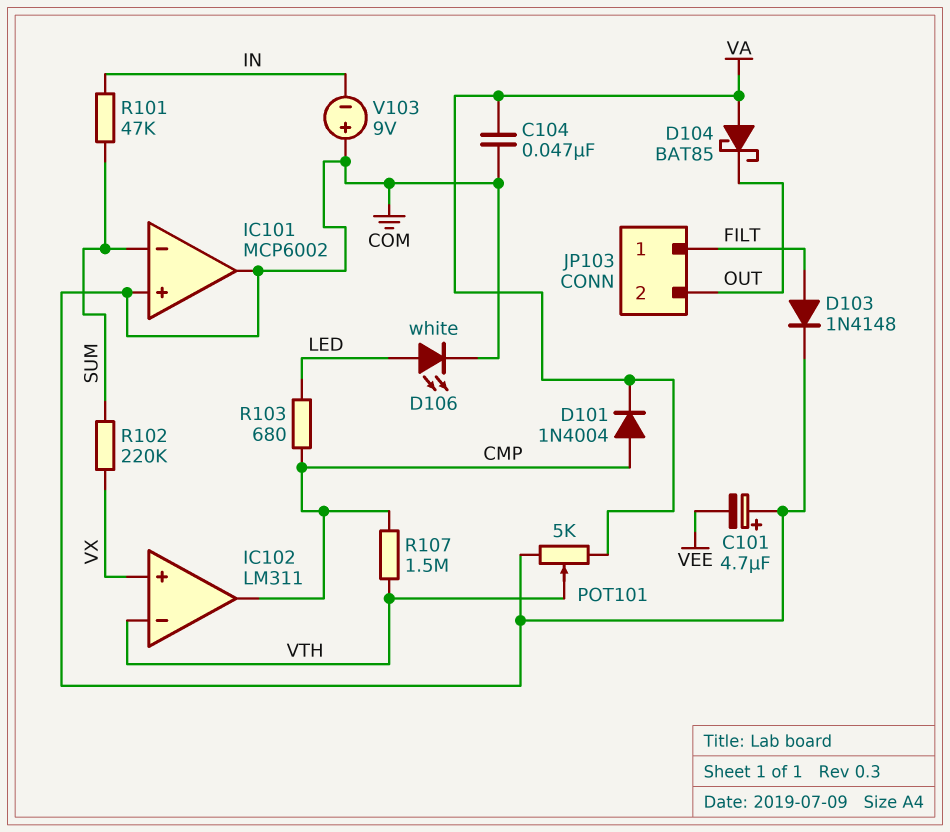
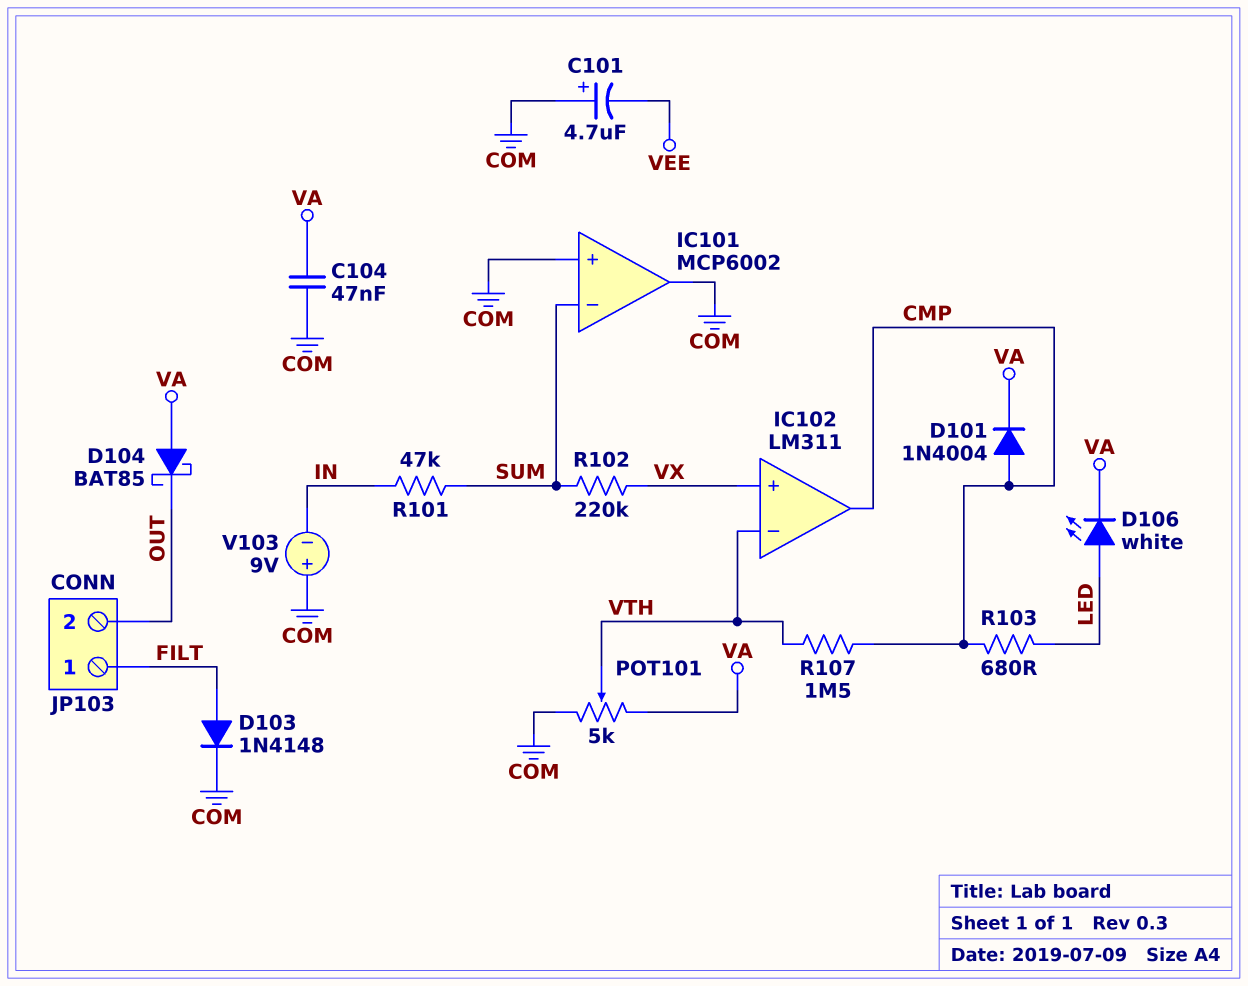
D106: LED white (A LED, K COM) -> LED white (A LED, K VA)

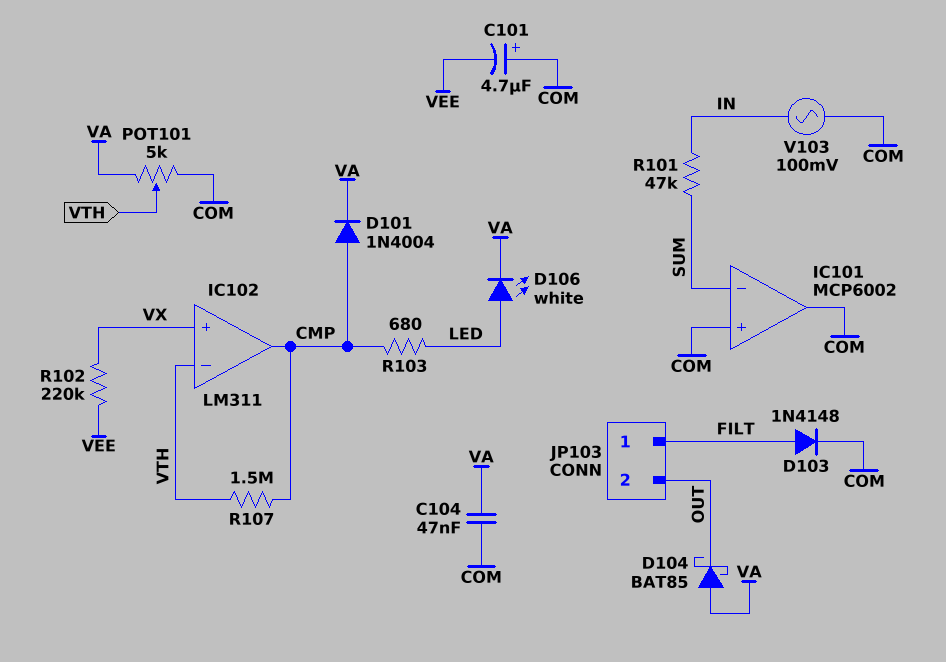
R102: 220k (SUM, VX) -> 220k (VEE, VX)
V103: 9V (plus COM, minus IN) -> AC 100mV (COM, IN)

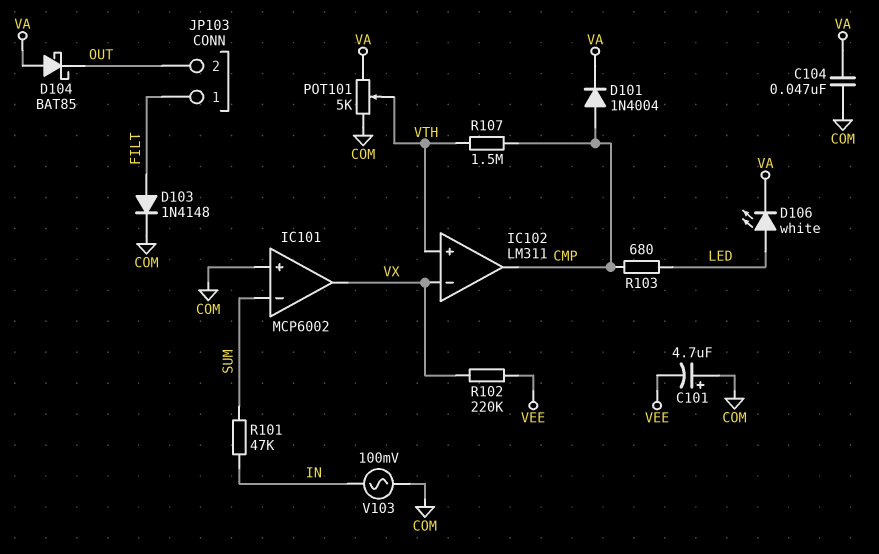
IC101 pin out: COM -> VX
IC102 pin in+: VX -> VTH
IC102 pin in-: VTH -> VX

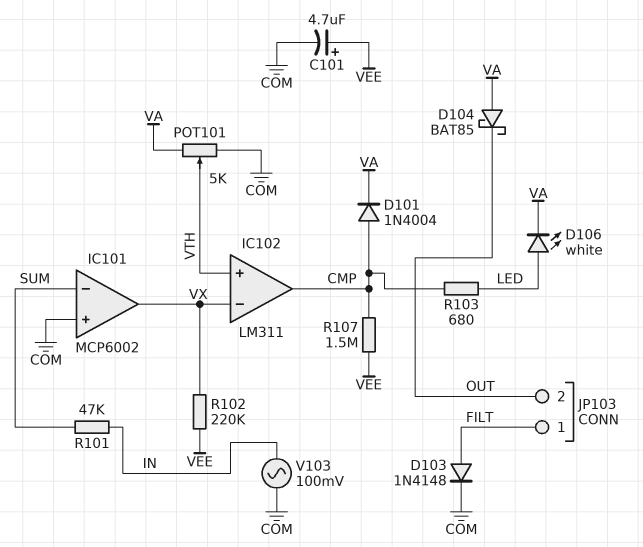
C101: 4.7uF (plus COM, minus VEE) -> 4.7uF (plus VEE, minus COM)
C104: 47nF (COM, VA) -> none
R107: 1.5M (CMP, VTH) -> 1.5M (CMP, VEE)

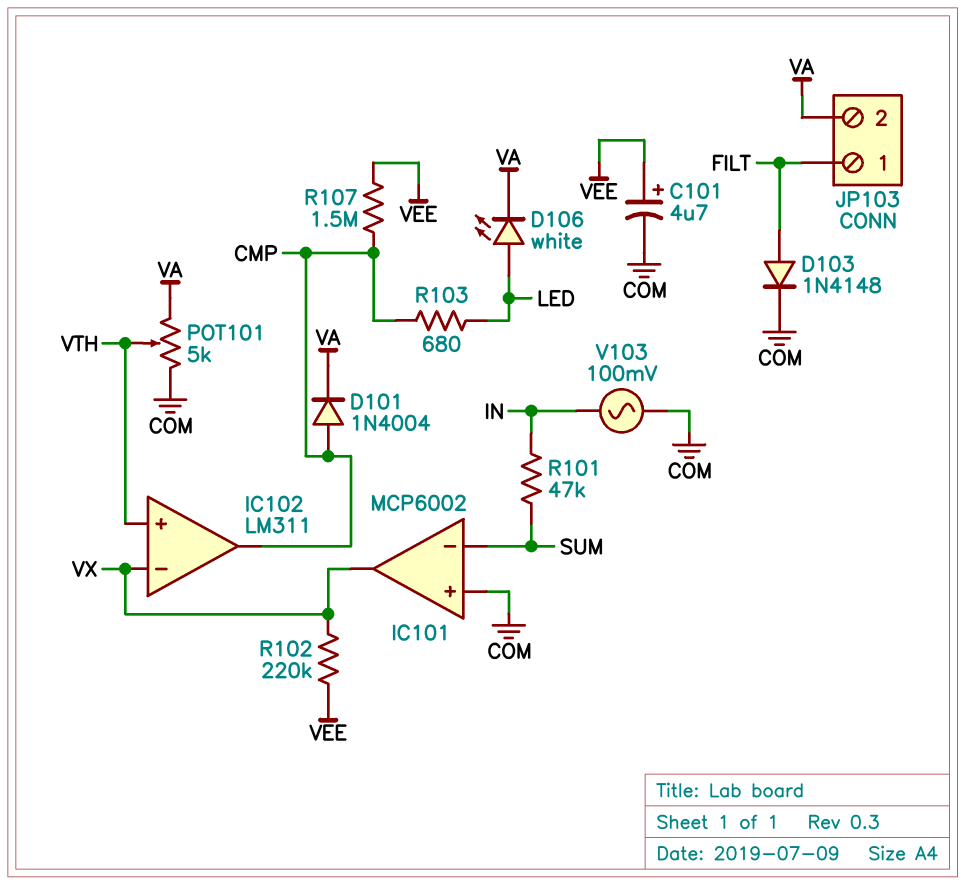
D104: schottky BAT85 (A VA, K OUT) -> none
JP103 pin 2: OUT -> VA

